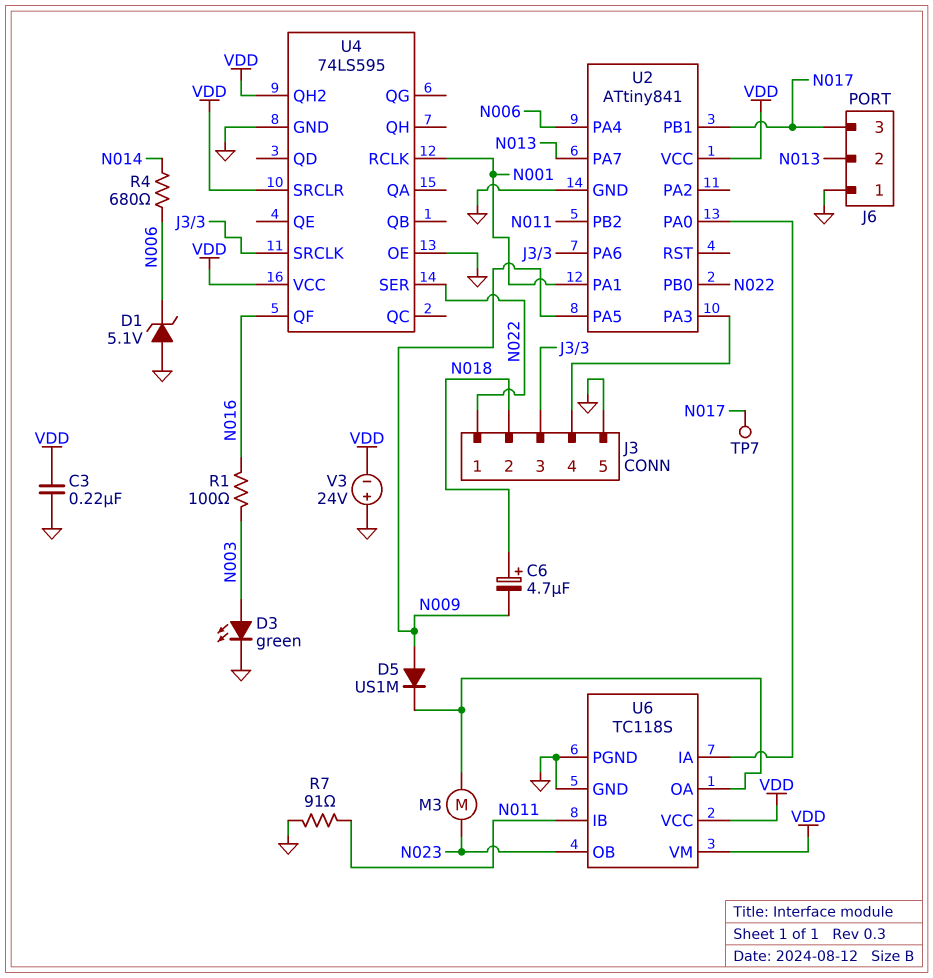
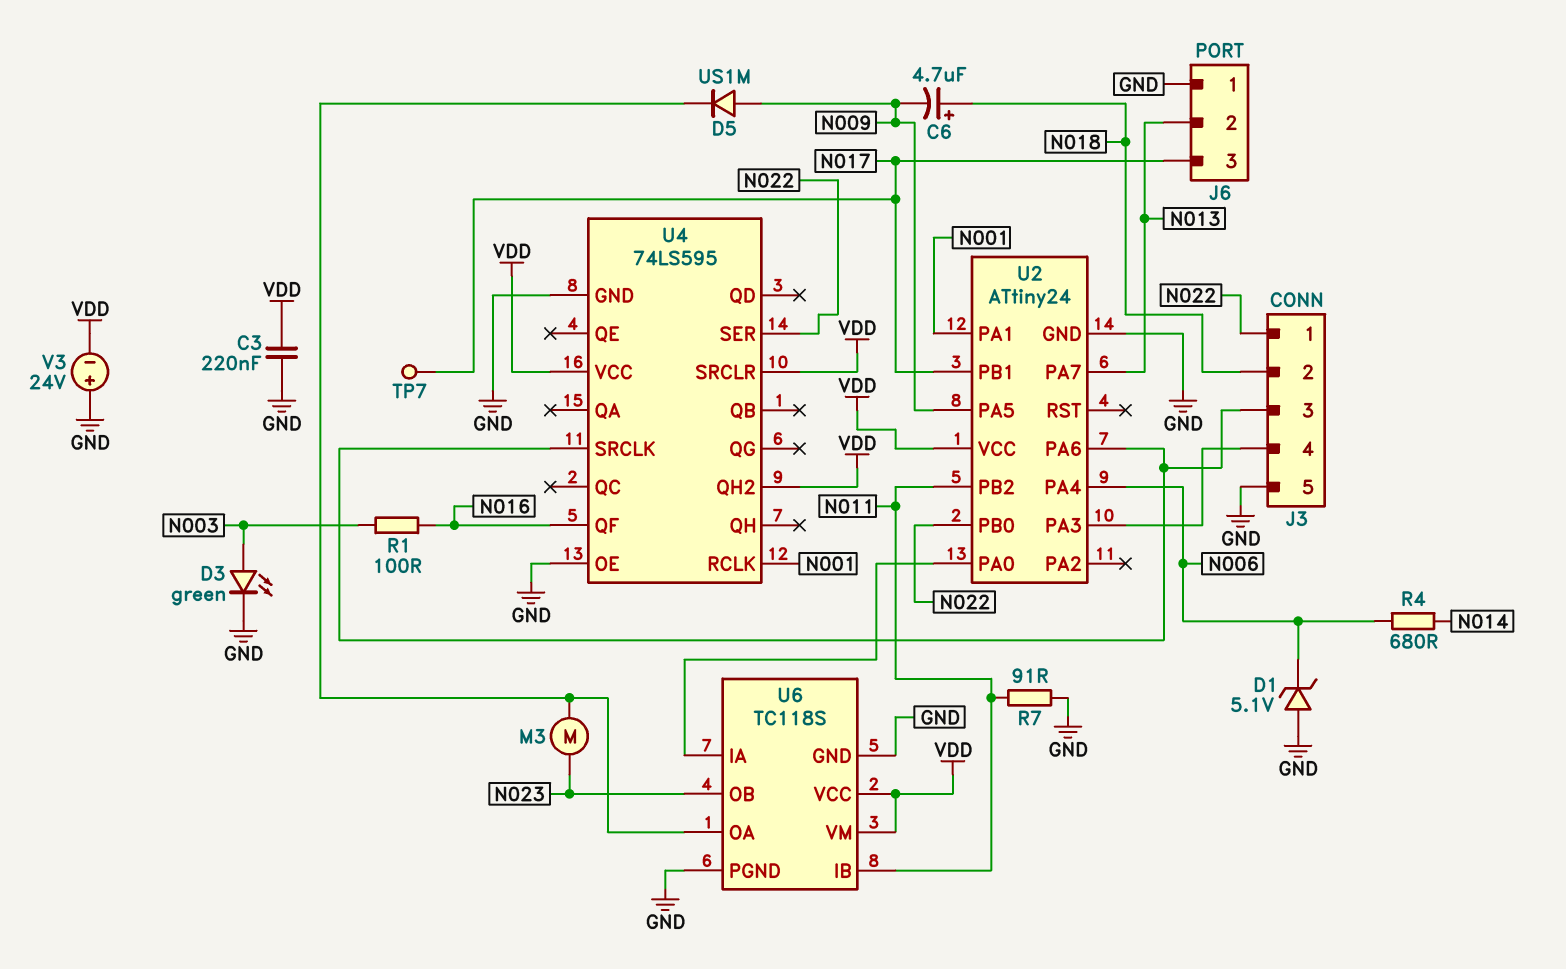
U2: ATtiny841 -> ATtiny24

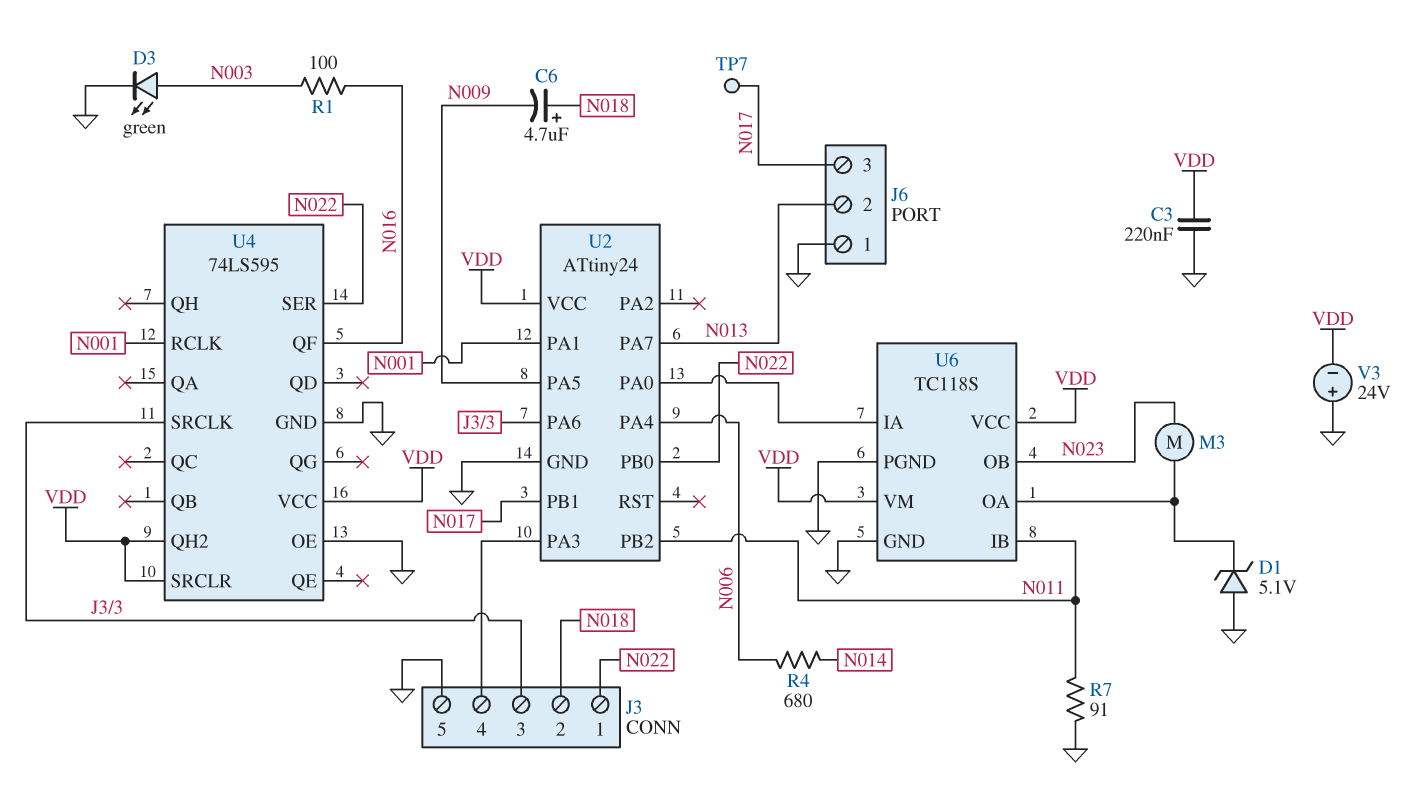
D1: zener 5.1V (A GND, K N006) -> zener 5.1V (A GND, K U6/OA)
D5: diode US1M (A N009, K U6/OA) -> none

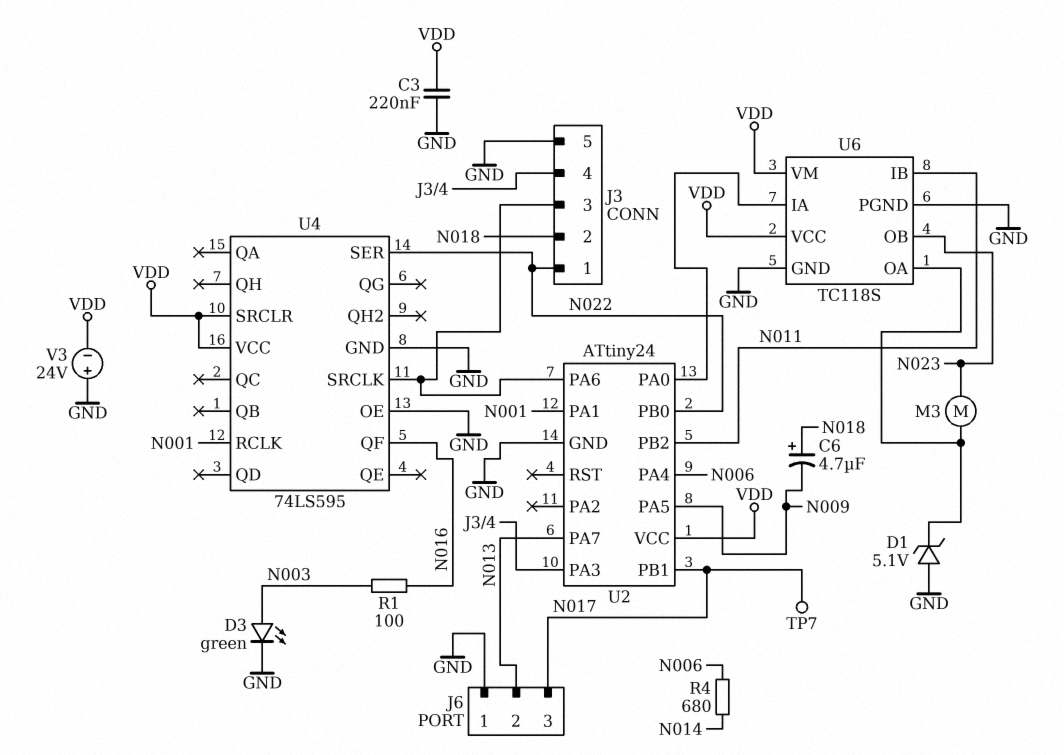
R7: 91 (GND, N011) -> none
U4 pin QH2: VDD -> none

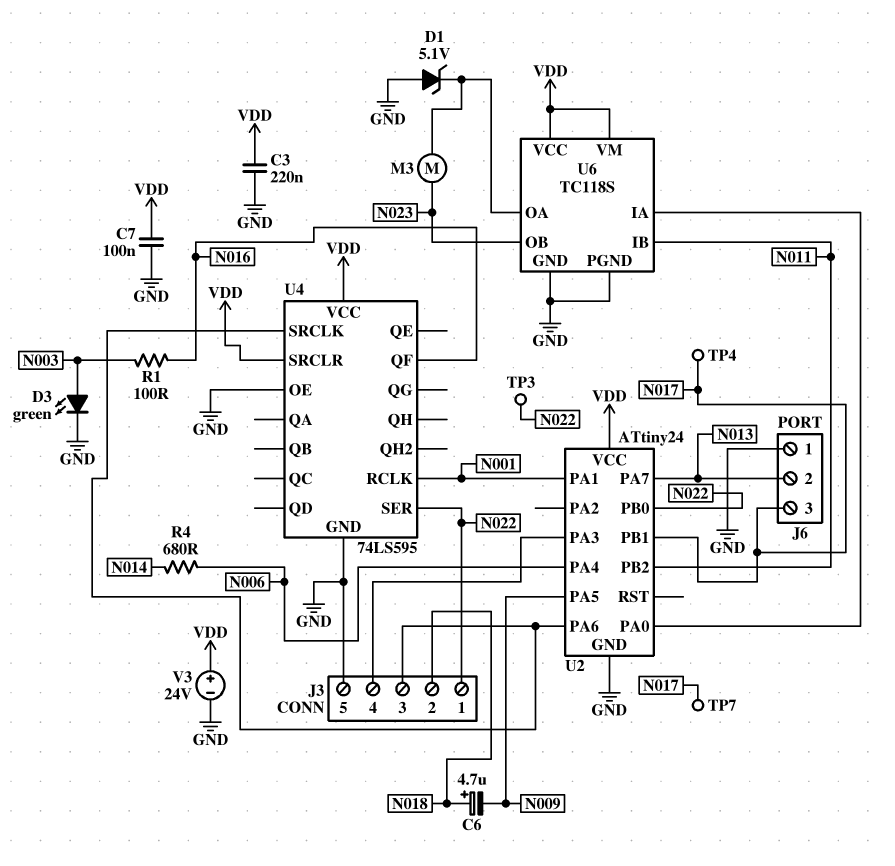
C7: none -> 100nF (GND, VDD)
TP3: none -> test point (N022)
TP4: none -> test point (N017)
V3: 24V (plus GND, minus VDD) -> 24V (plus VDD, minus GND)

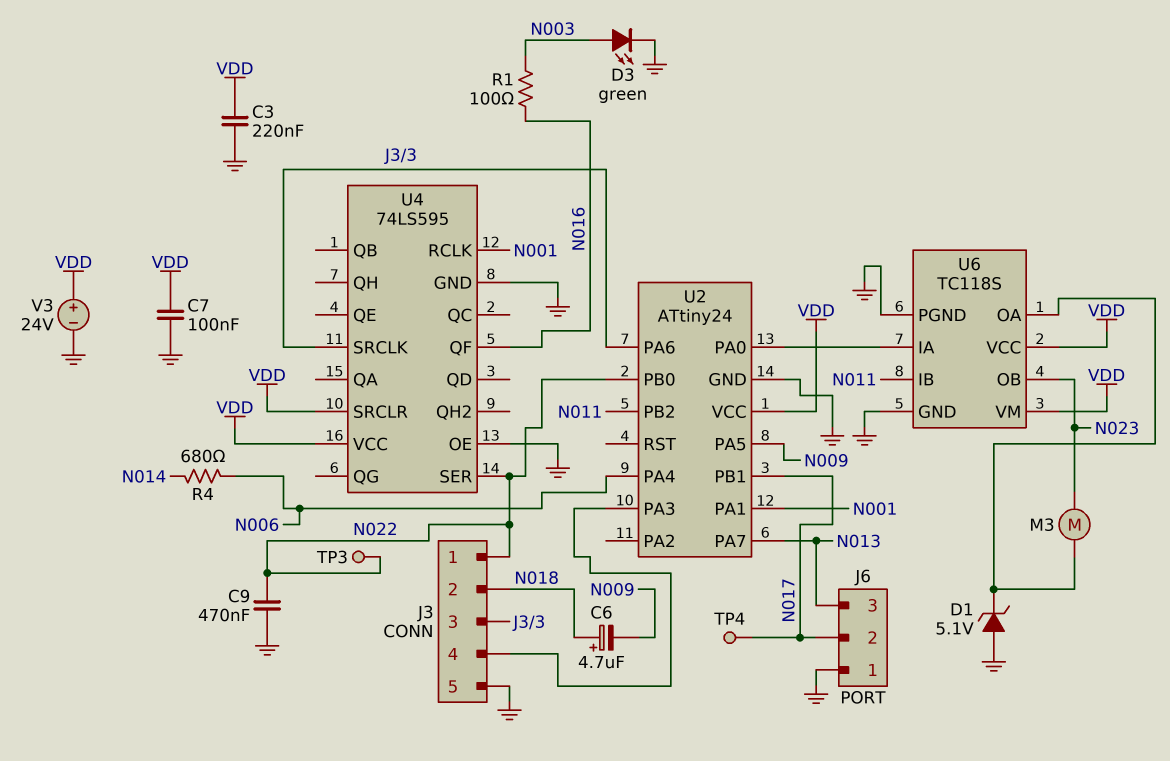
C9: none -> 470nF (GND, N022)
J6 pin 2: N013 -> N017
J6 pin 3: N017 -> N013
TP7: test point (N017) -> none

